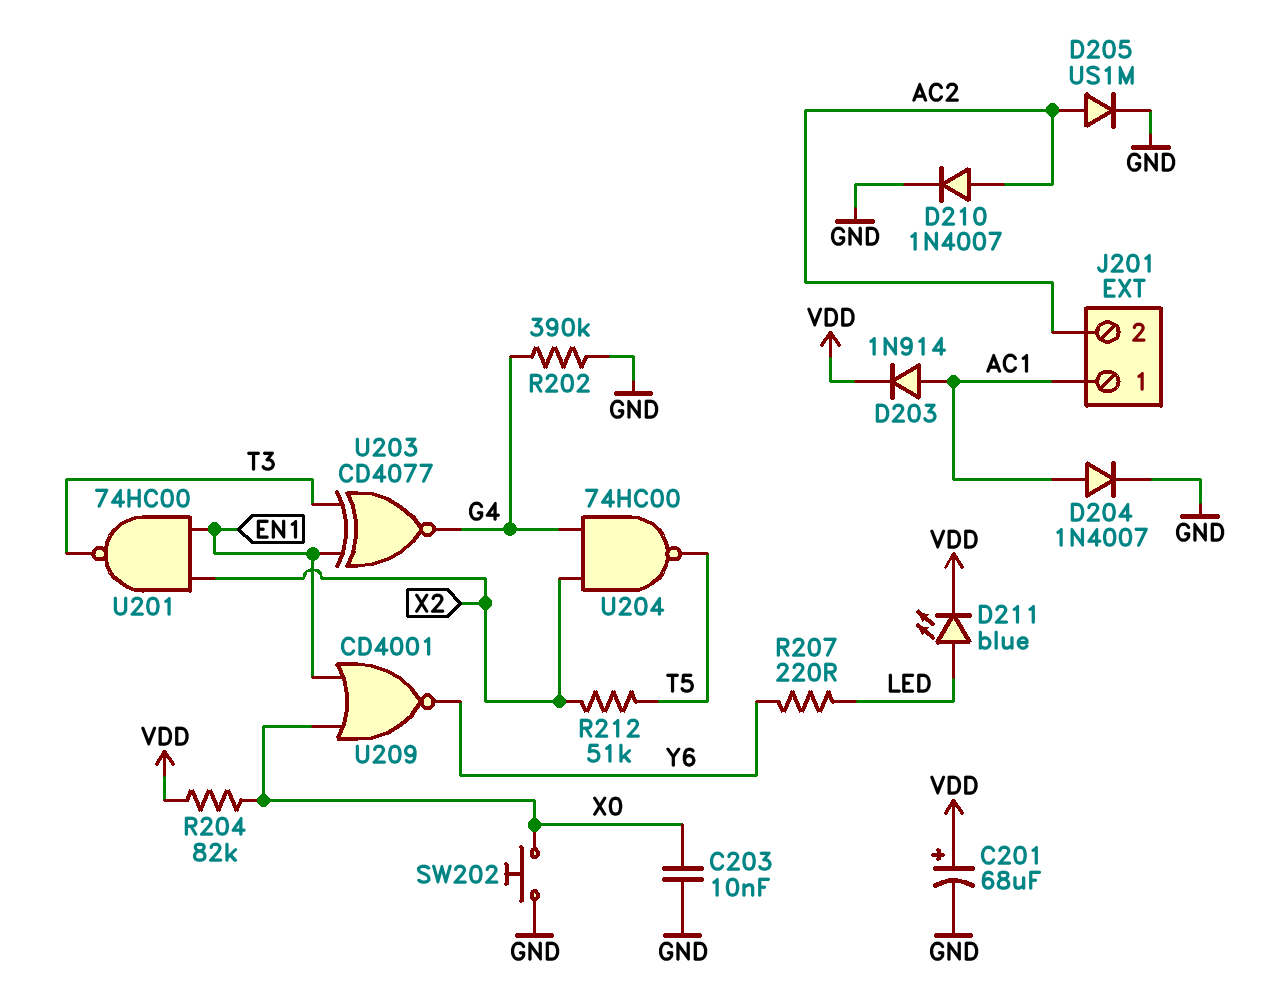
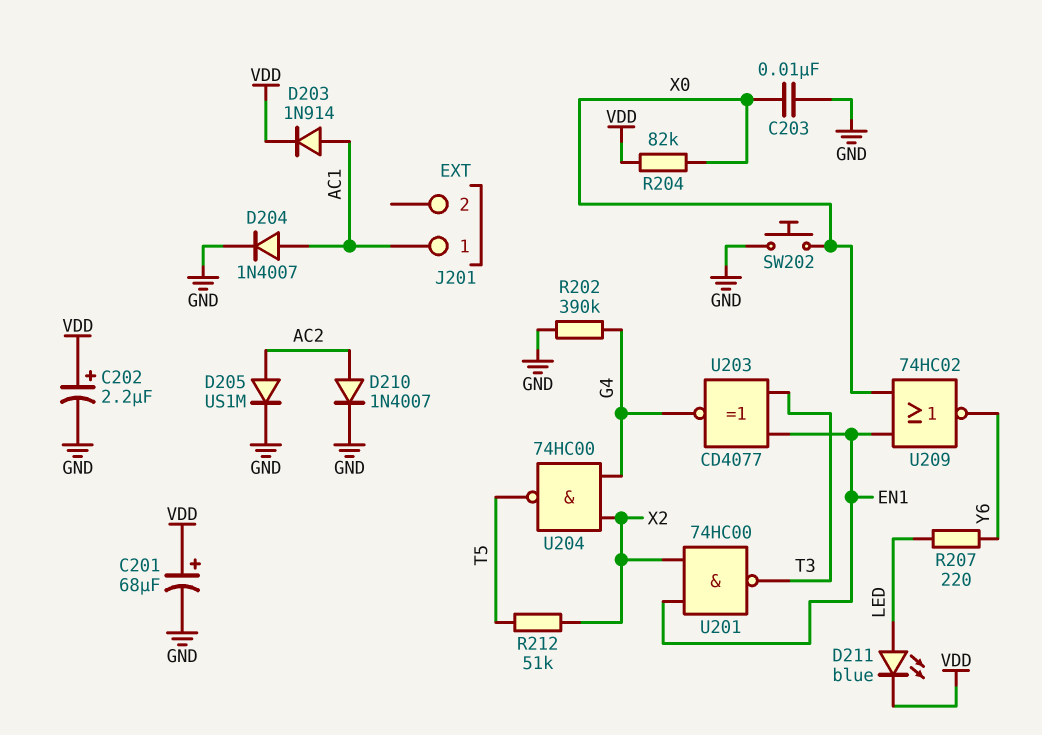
C202: none -> 2.2uF (plus VDD, minus GND)
J201 pin 2: AC2 -> none
U209: NOR CD4001 (in EN1, in X0, out Y6) -> NOR 74HC02 (in EN1, in X0, out Y6)

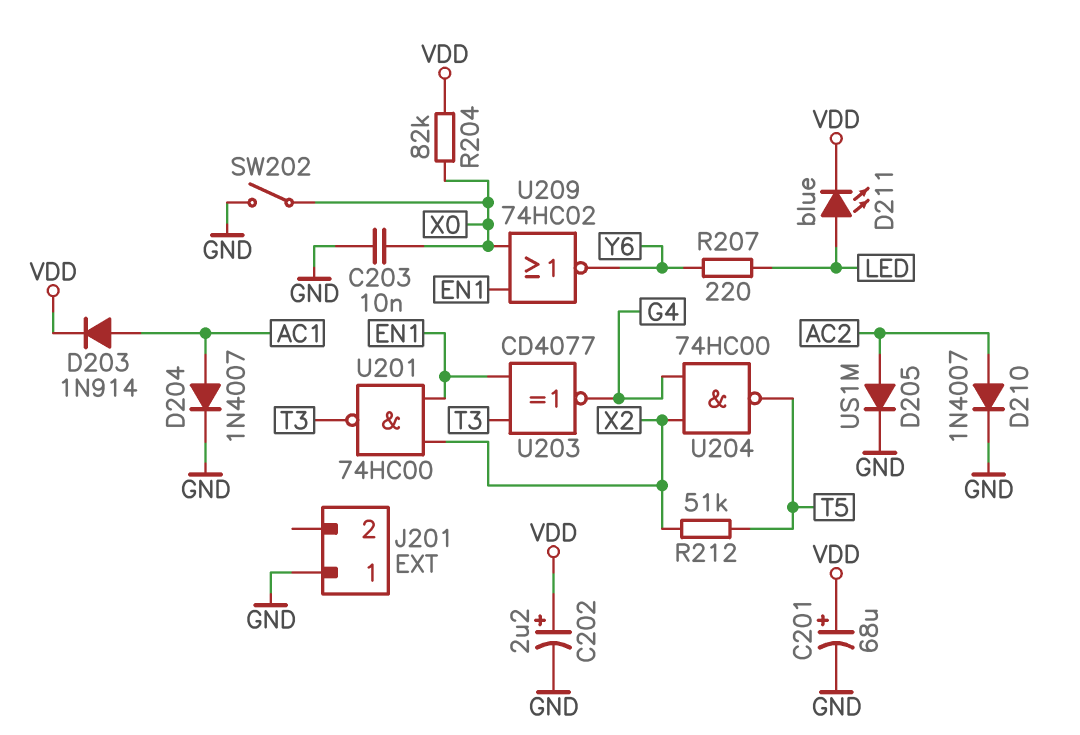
J201 pin 1: AC1 -> GND
R202: 390k (G4, GND) -> none
SW202: button (GND, X0) -> switch (GND, X0)

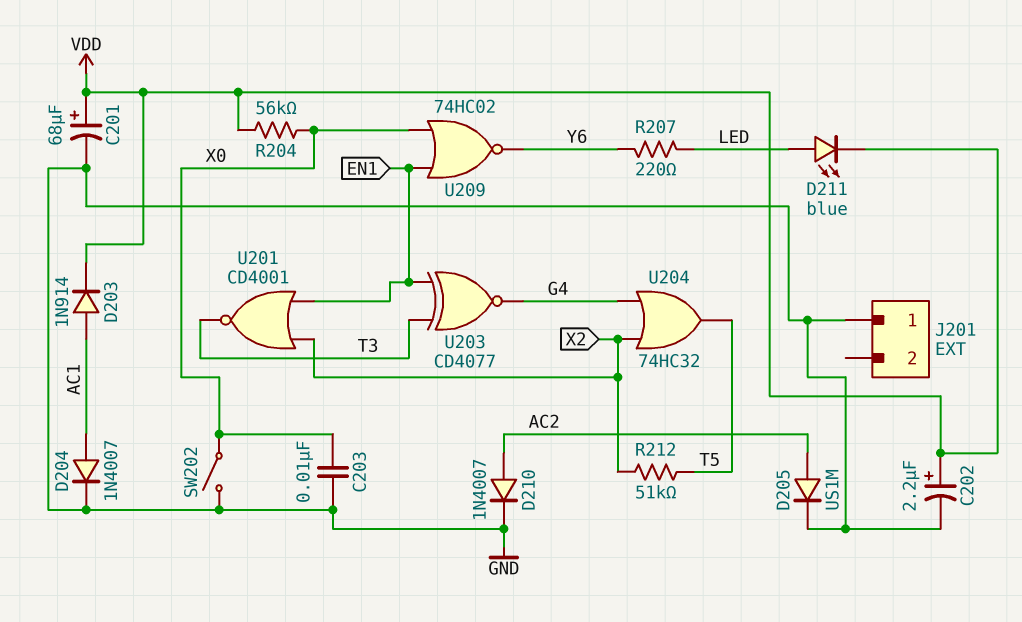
R204: 82k (VDD, X0) -> 56k (VDD, X0)
U201: NAND 74HC00 (in EN1, in X2, out T3) -> NOR CD4001 (in EN1, in X2, out T3)
U204: NAND 74HC00 (in G4, in X2, out T5) -> OR 74HC32 (in G4, in X2, out T5)

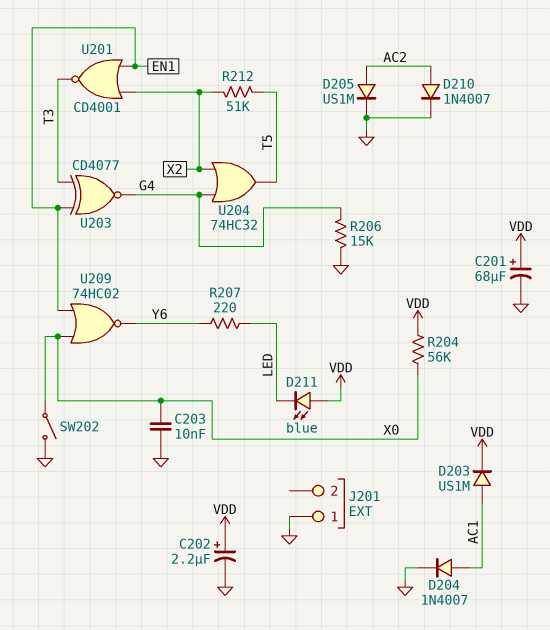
D203: diode 1N914 (A AC1, K VDD) -> diode US1M (A AC1, K VDD)
D211: LED blue (A LED, K VDD) -> LED blue (A VDD, K LED)
R206: none -> 15k (G4, GND)

